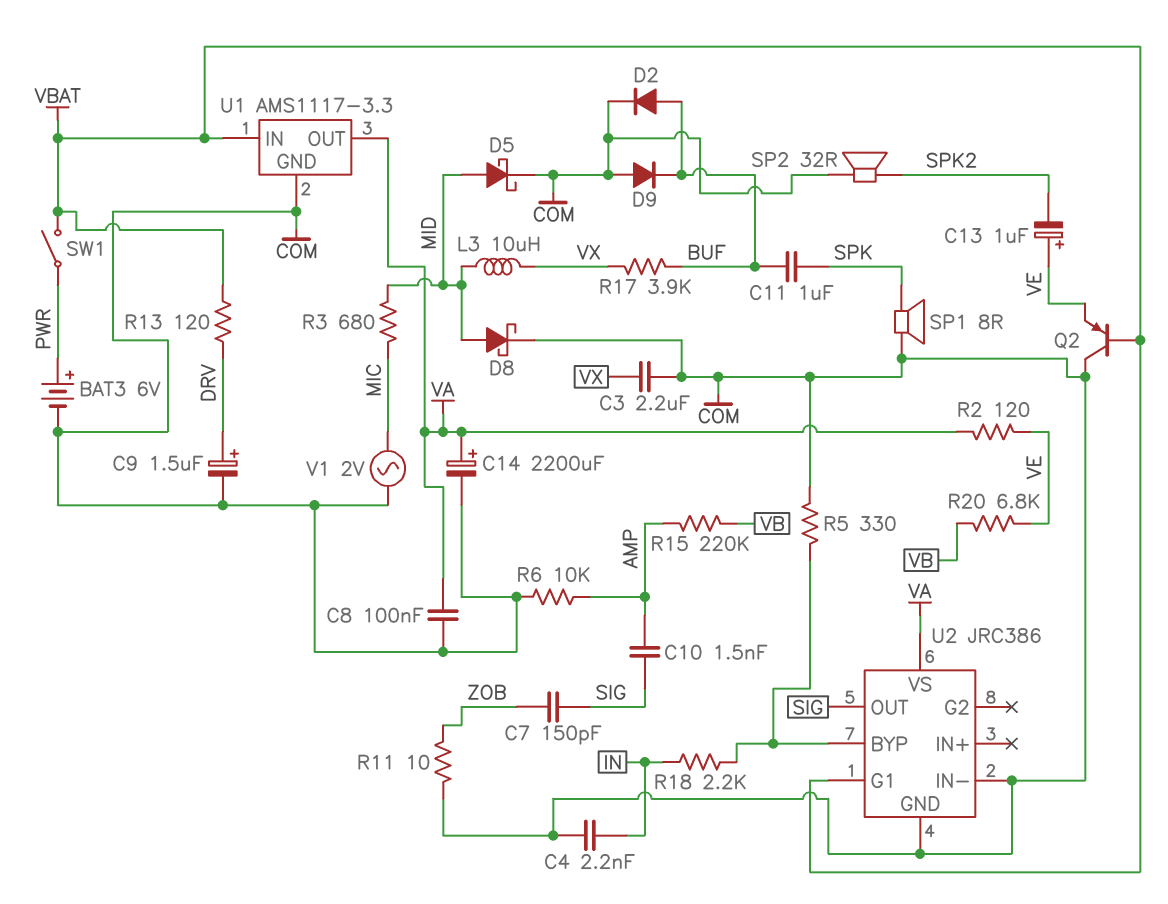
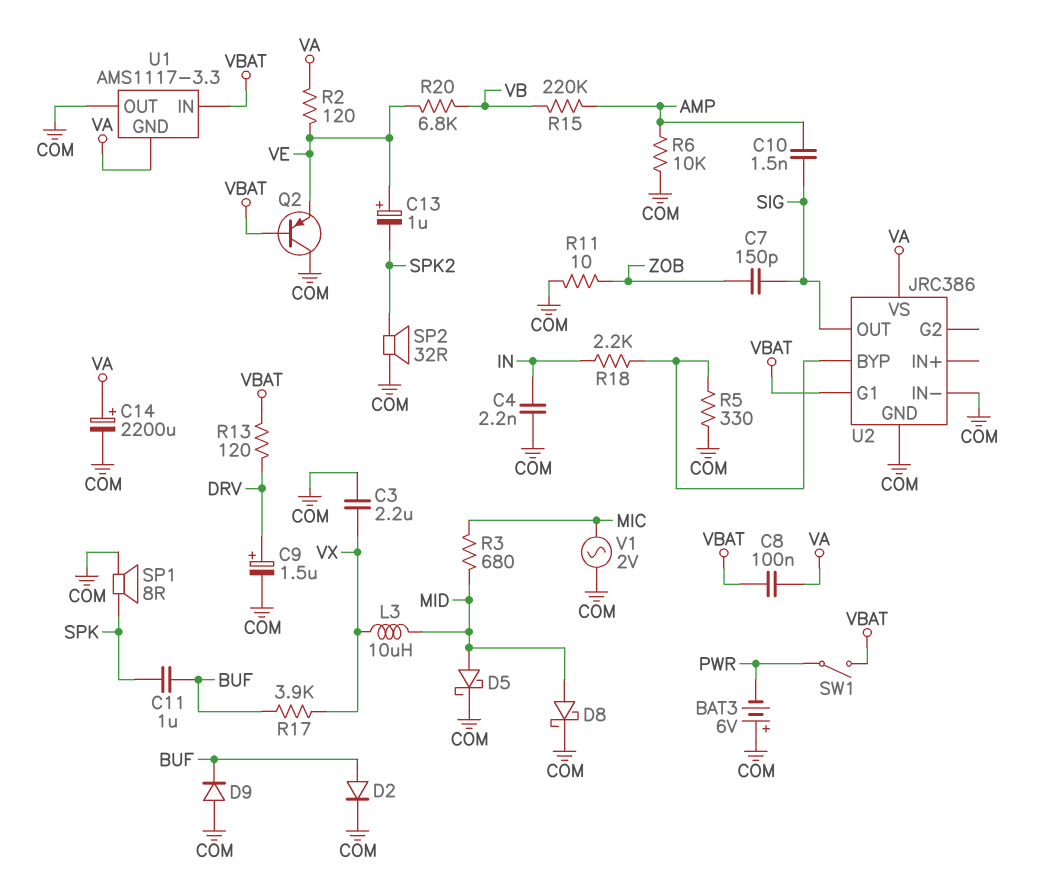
BAT3: 6V (plus PWR, minus COM) -> 6V (plus COM, minus PWR)
C8: 100nF (COM, VA) -> 100nF (VA, VBAT)
U1 pin GND: COM -> VA
U1 pin OUT: VA -> COM

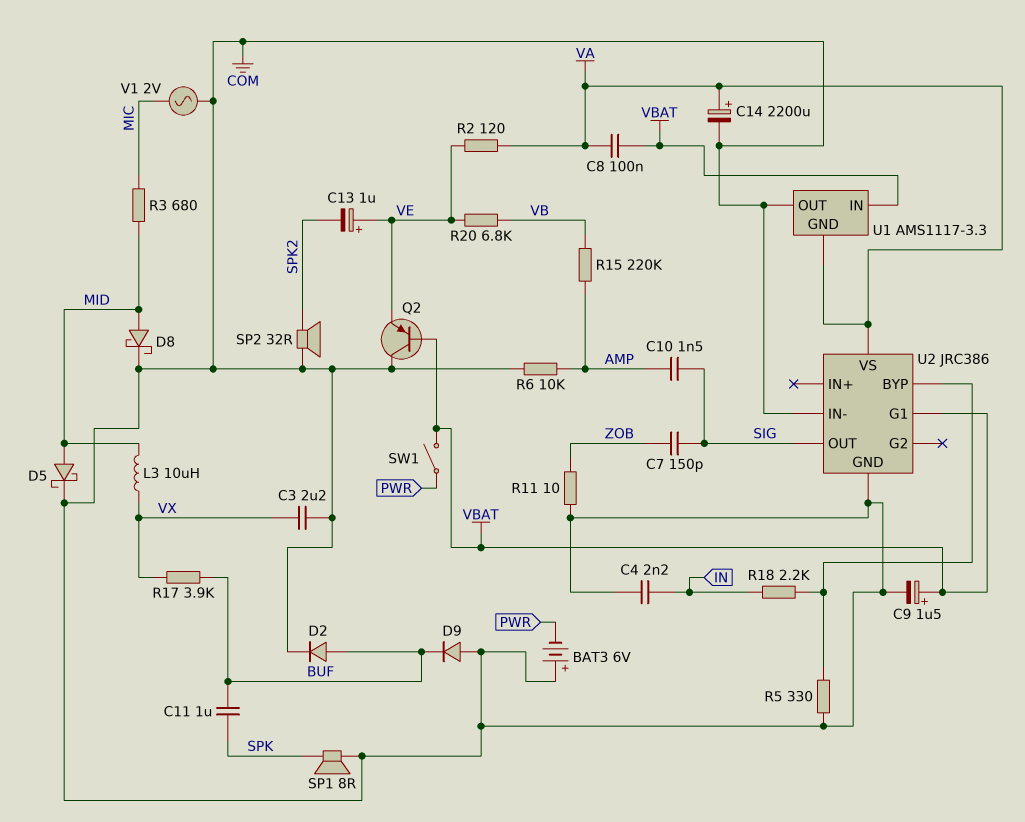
C9: 1.5uF (plus DRV, minus COM) -> 1.5uF (plus VBAT, minus COM)
R13: 120 (DRV, VBAT) -> none

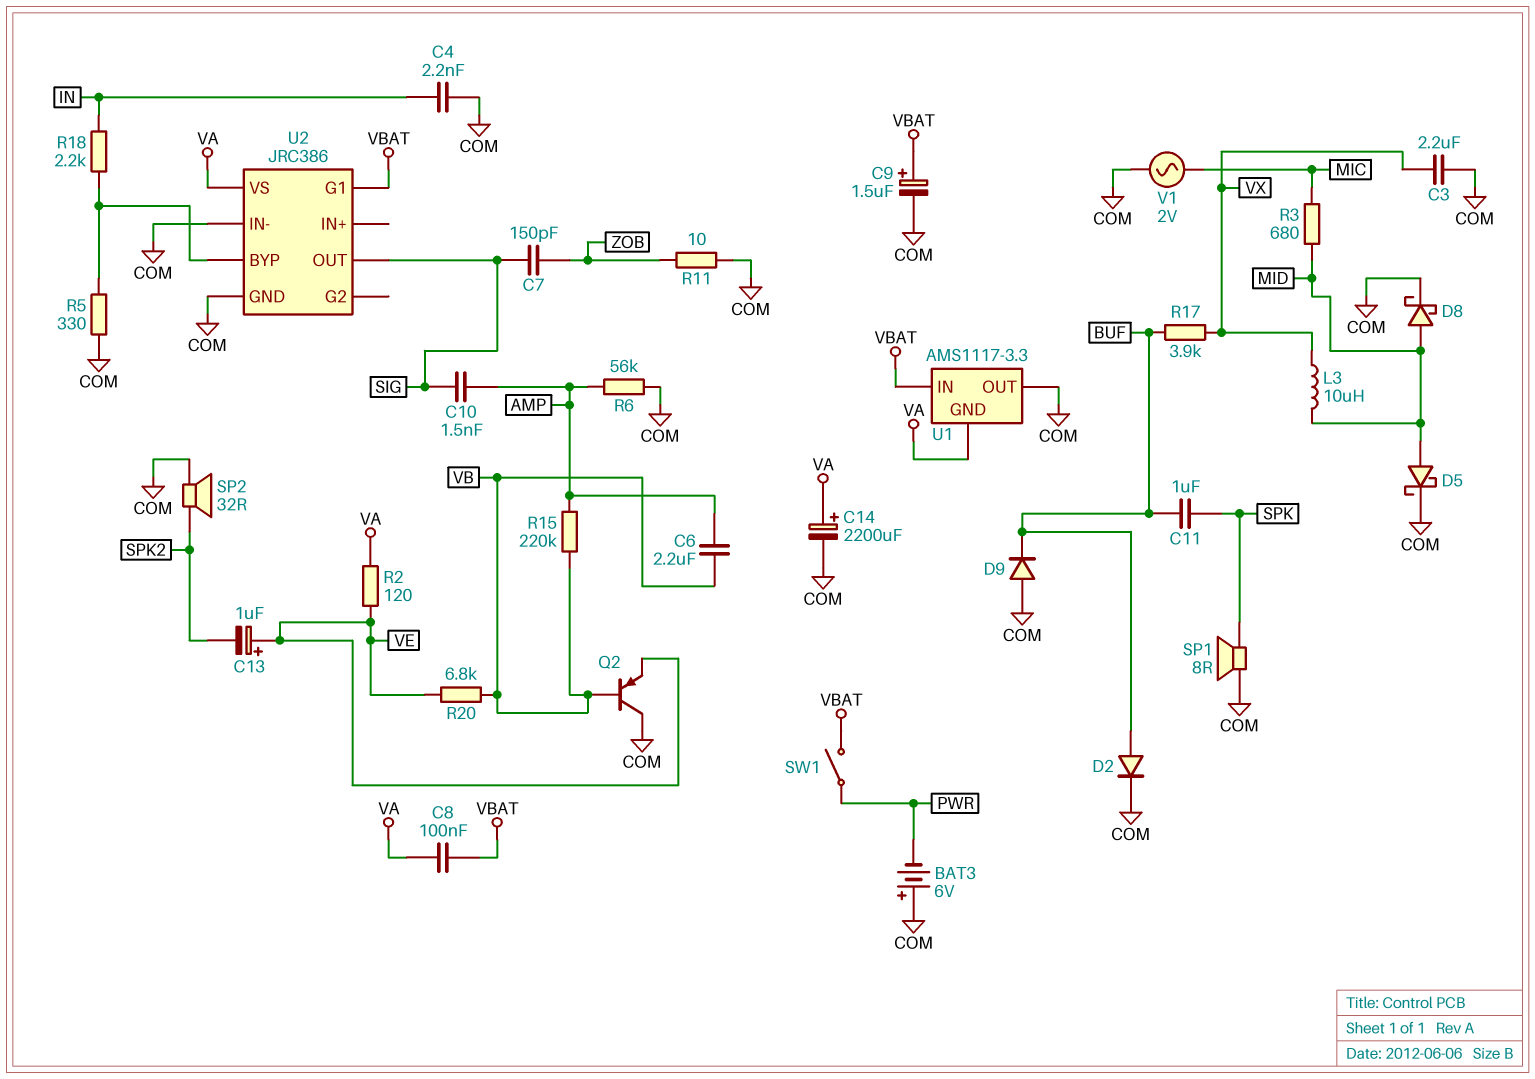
C6: none -> 2.2uF (AMP, VB)
Q2: PNP (B VBAT, C COM, E VE) -> PNP (B VB, C COM, E VE)
R6: 10k (AMP, COM) -> 56k (AMP, COM)

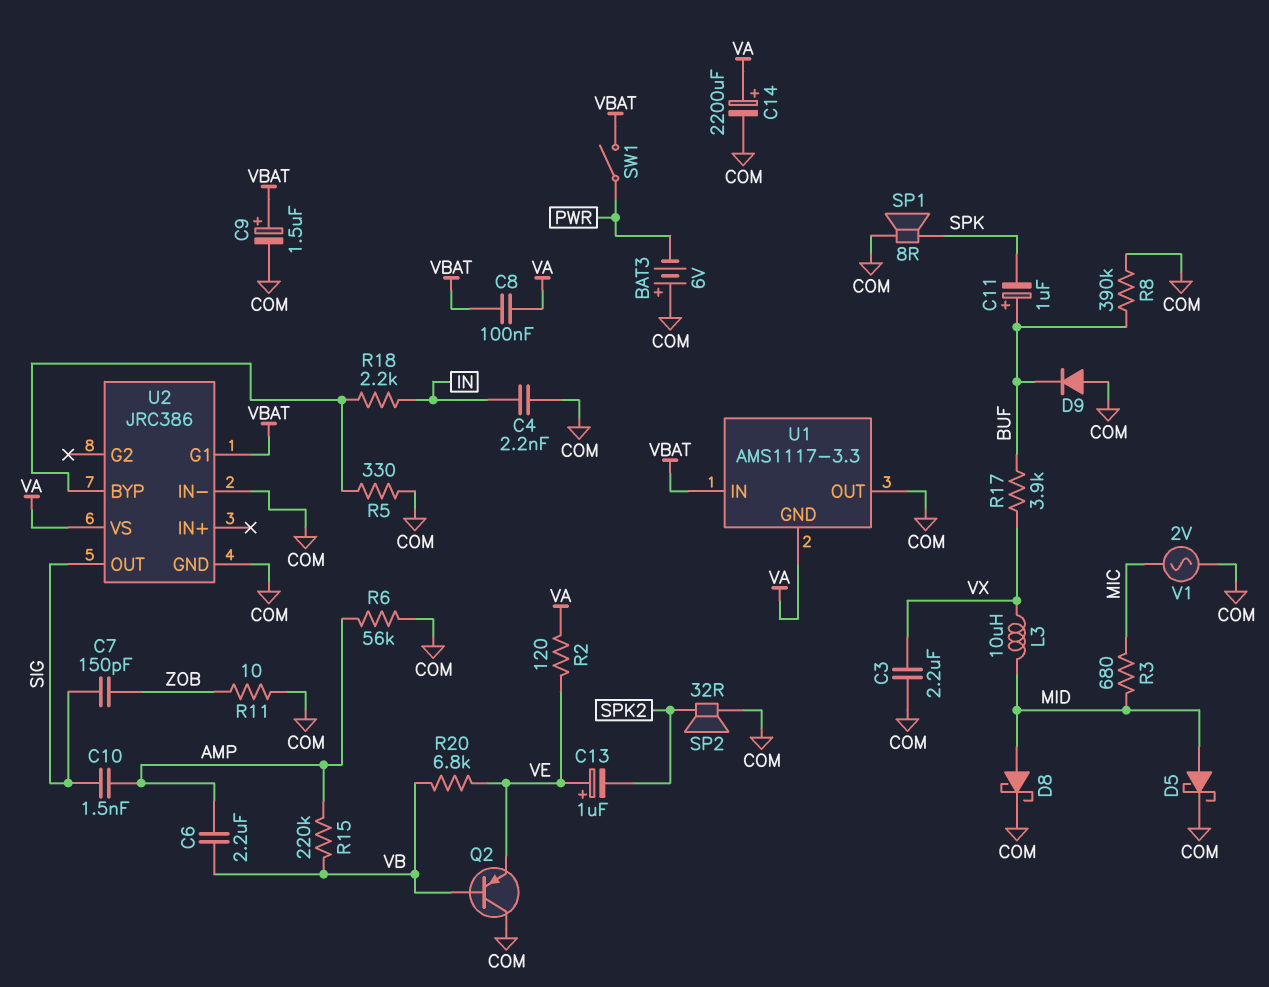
C11: 1uF (BUF, SPK) -> 1uF (plus BUF, minus SPK)
D2: diode (A BUF, K COM) -> none
R8: none -> 390k (BUF, COM)

